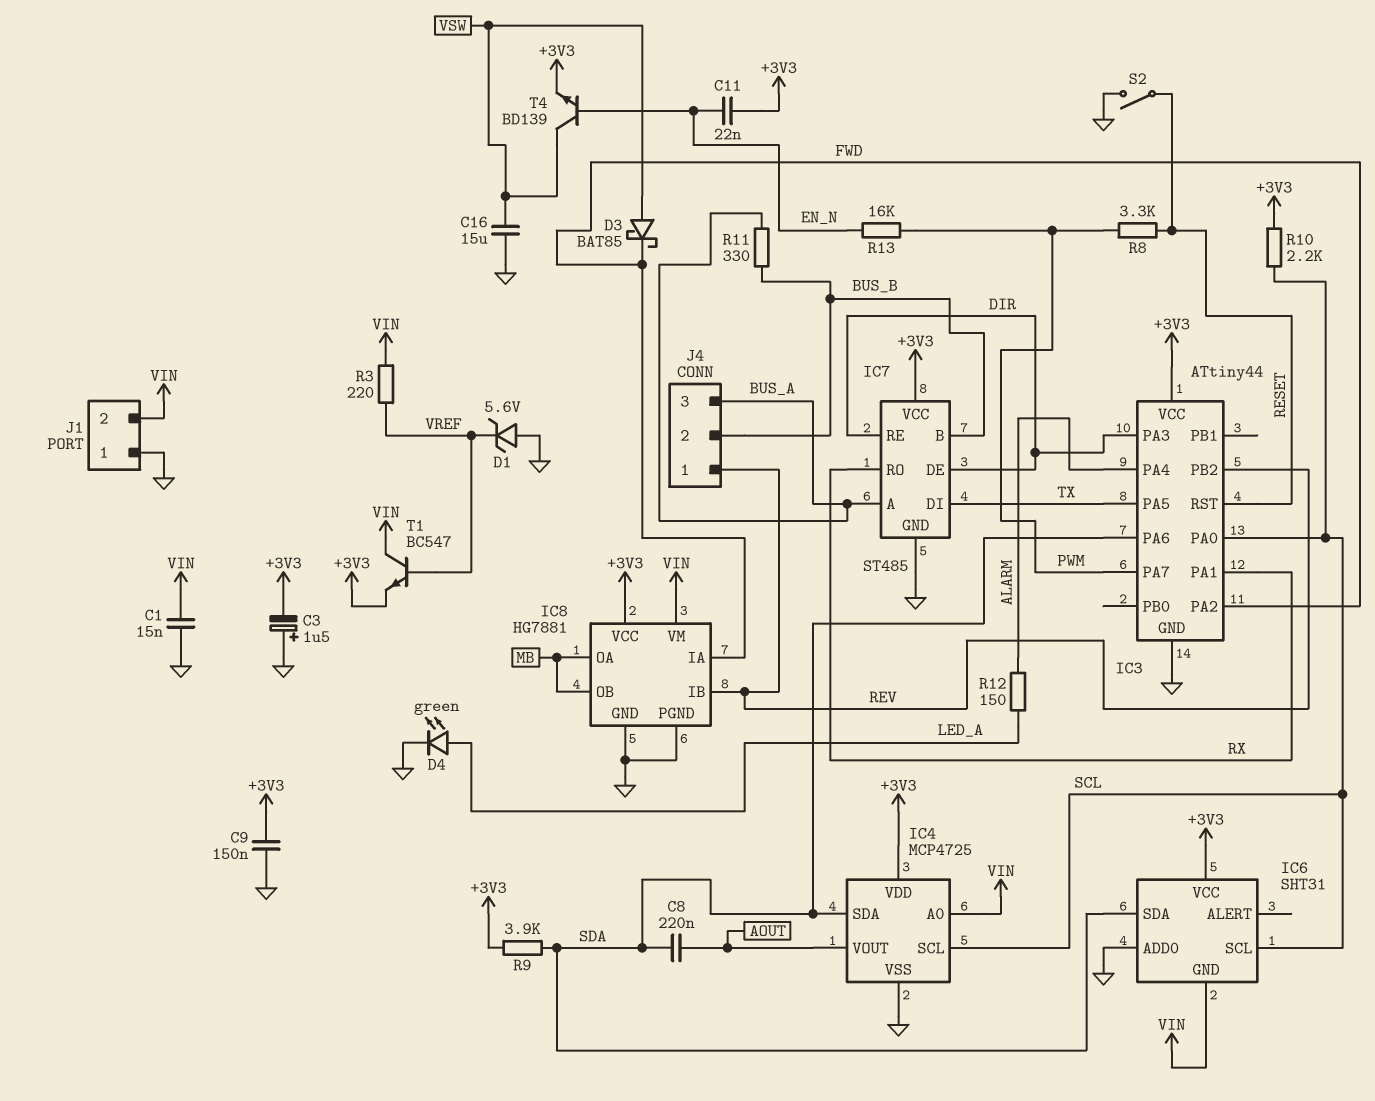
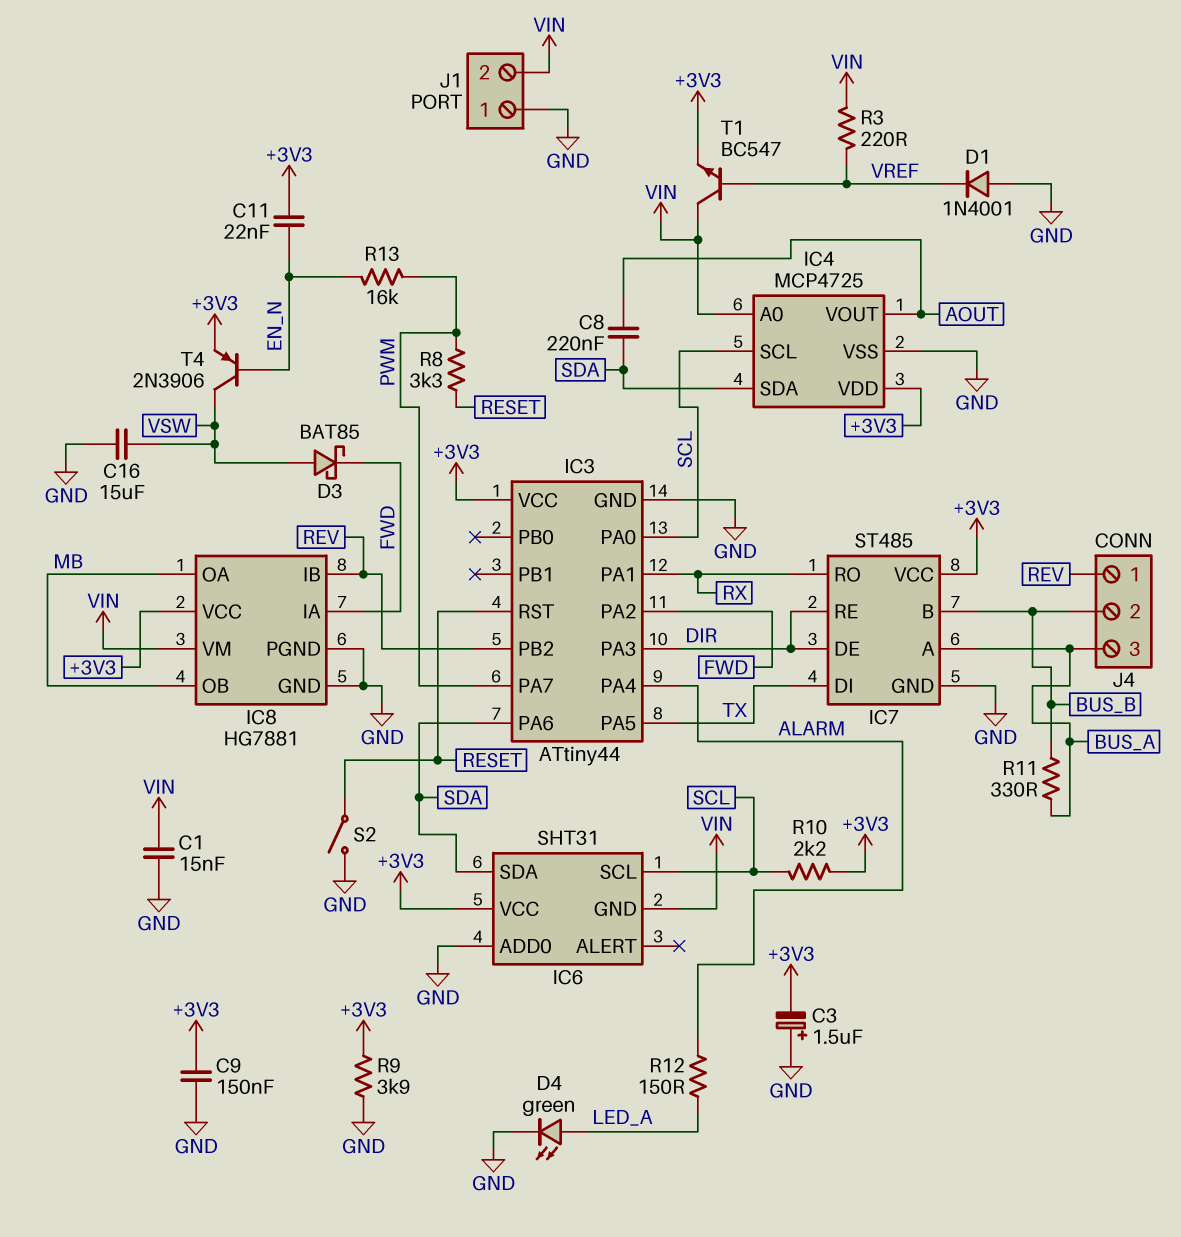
D1: zener 5.6V (A GND, K VREF) -> diode 1N4001 (A GND, K VREF)
R9: 3.9k (+3V3, SDA) -> 3.9k (+3V3, GND)
T4: NPN BD139 (B EN_N, C VSW, E +3V3) -> PNP 2N3906 (B EN_N, C VSW, E +3V3)

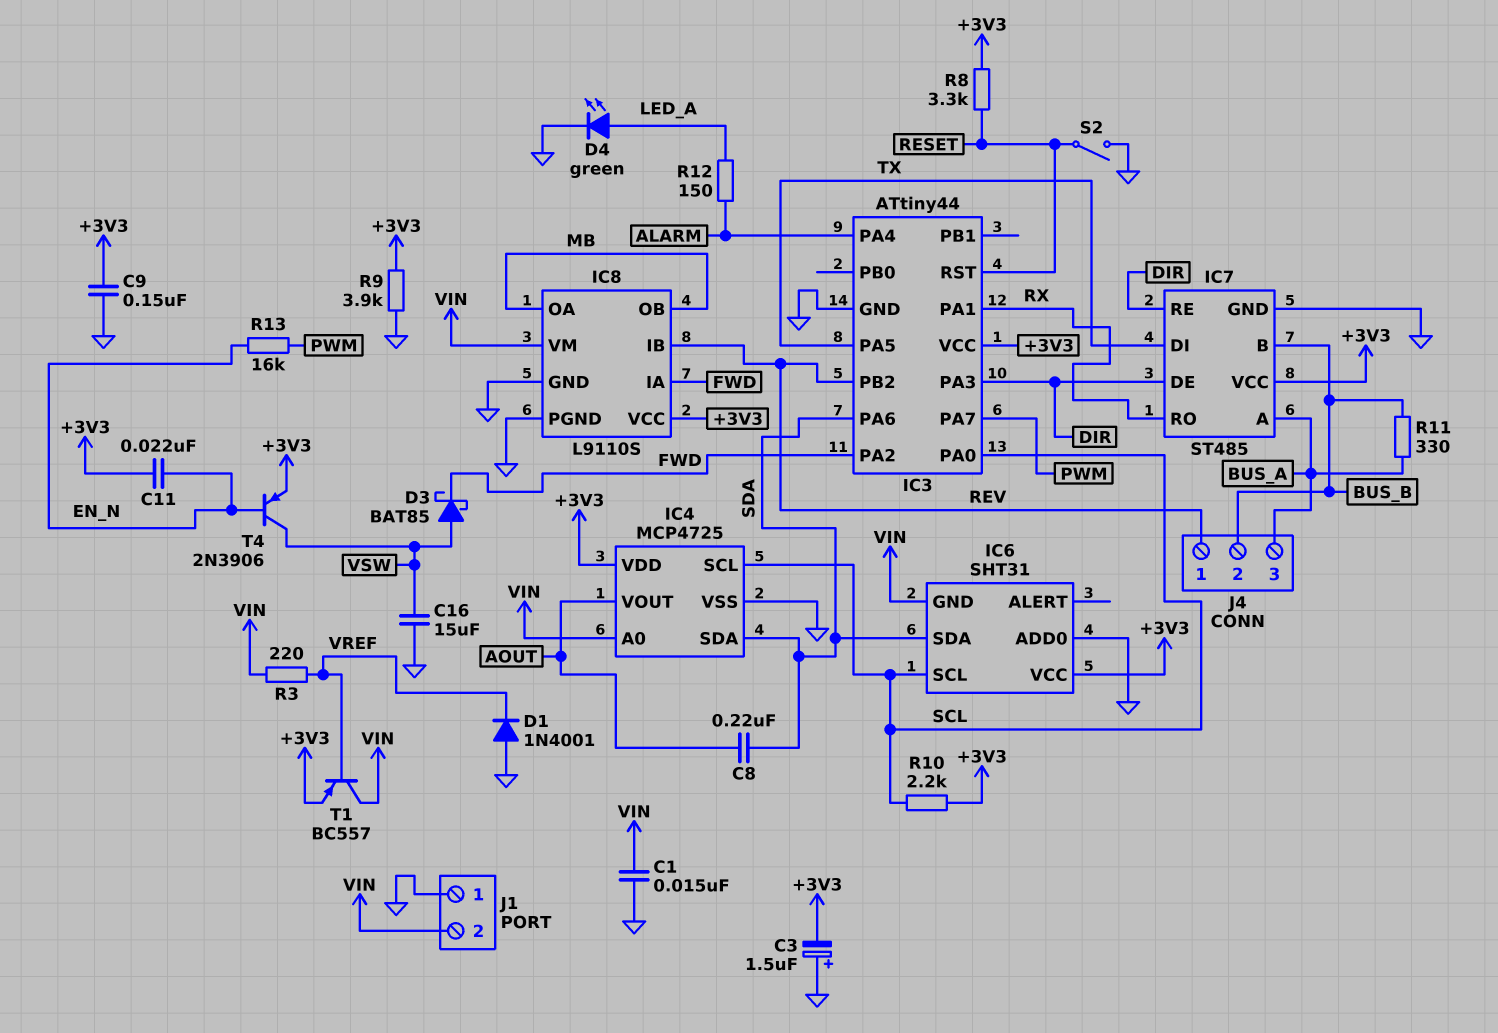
IC8: HG7881 -> L9110S
R8: 3.3k (PWM, RESET) -> 3.3k (+3V3, RESET)
T1: NPN BC547 (B VREF, C VIN, E +3V3) -> PNP BC557 (B VREF, C VIN, E +3V3)

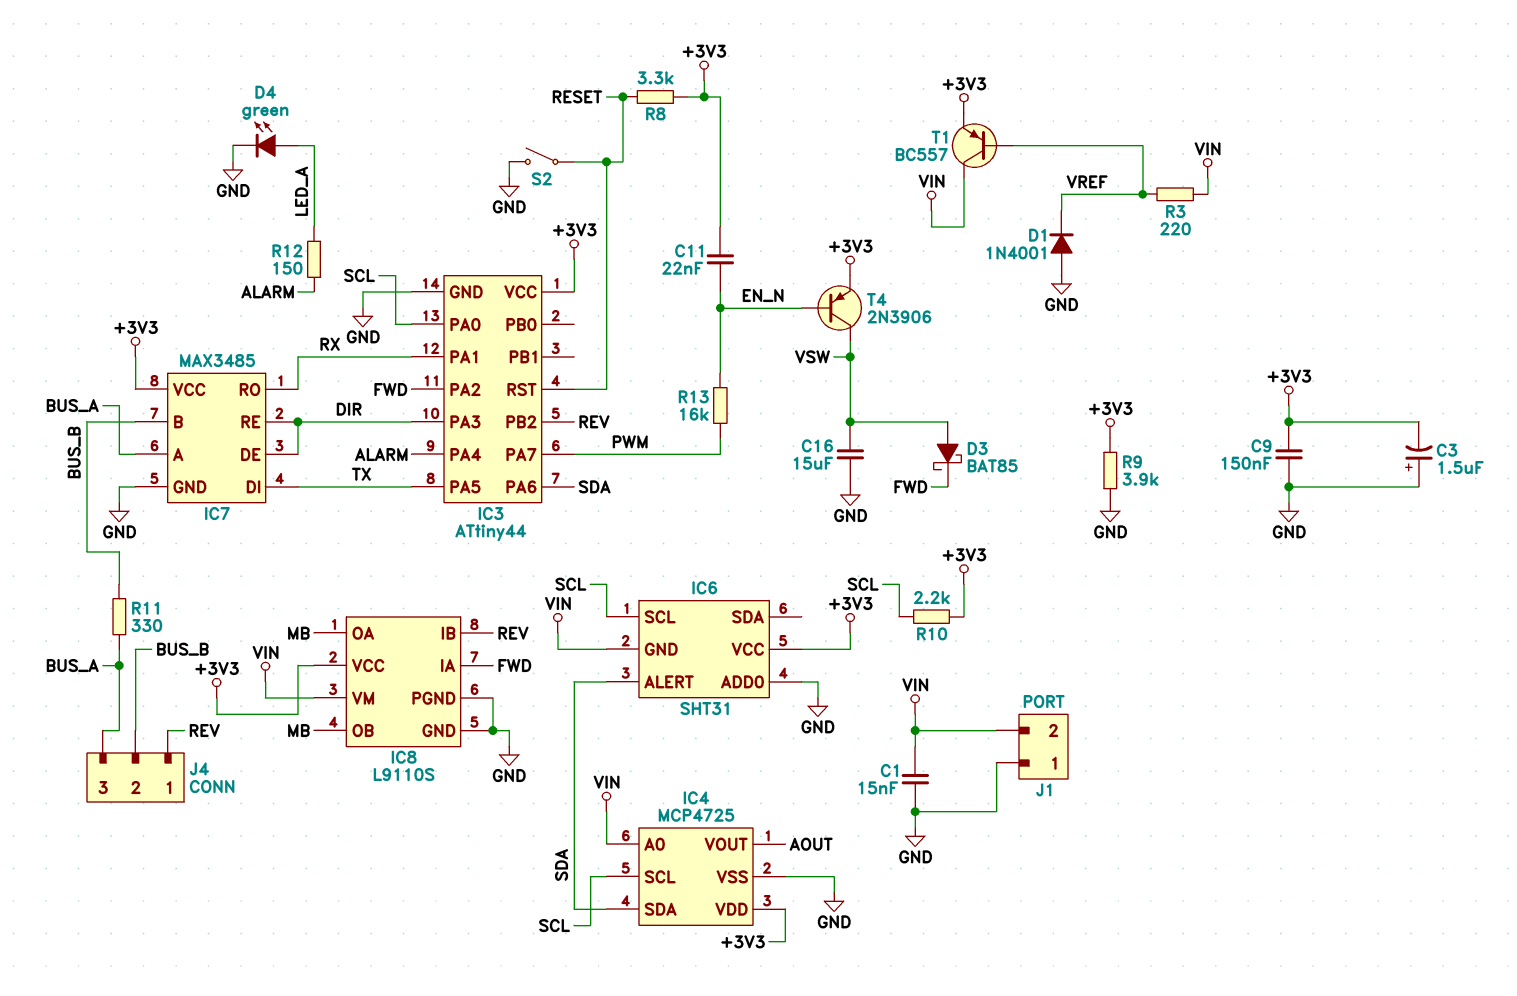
C8: 220nF (AOUT, SDA) -> none
IC6 pin ALERT: none -> SDA
IC6 pin SDA: SDA -> none
IC7: ST485 -> MAX3485

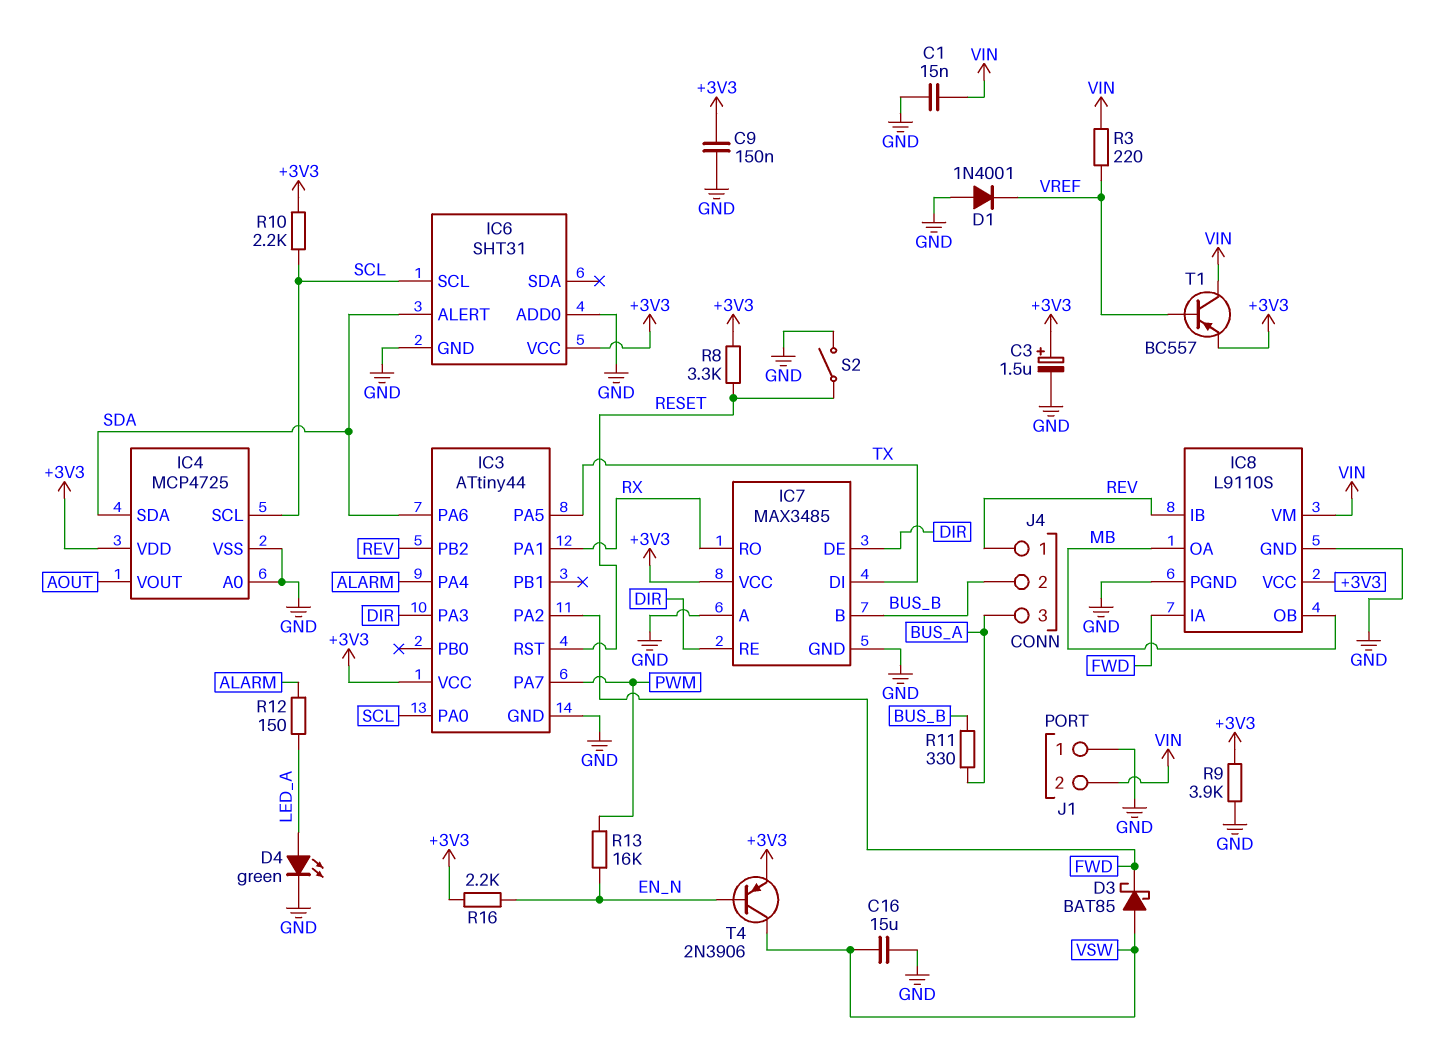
C3: 1.5uF (plus GND, minus +3V3) -> 1.5uF (plus +3V3, minus GND)
C11: 22nF (+3V3, EN_N) -> none
IC4 pin A0: VIN -> GND
IC6 pin GND: VIN -> GND
IC7 pin A: BUS_A -> GND
R16: none -> 2.2k (+3V3, EN_N)

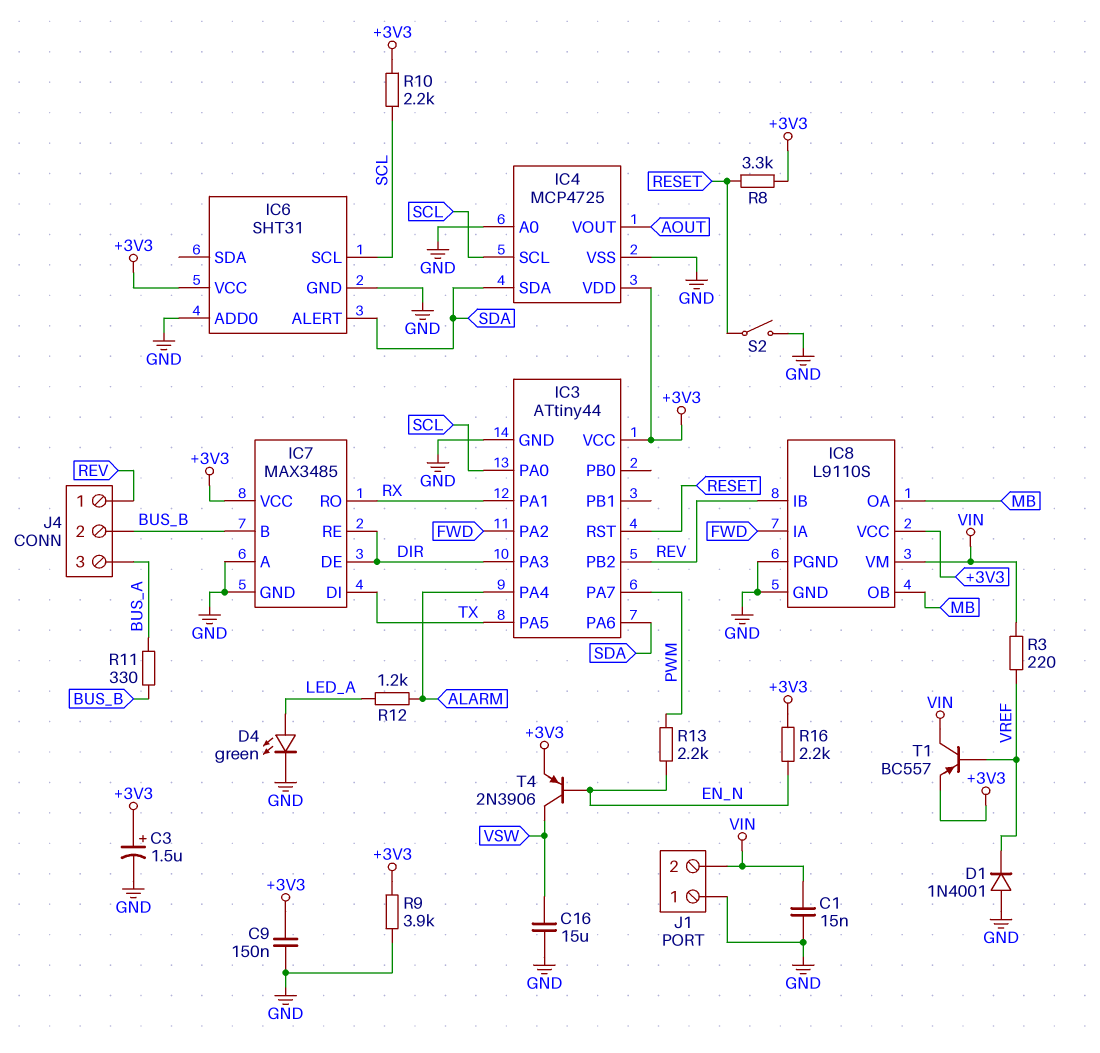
D3: schottky BAT85 (A VSW, K FWD) -> none
R12: 150 (ALARM, LED_A) -> 1.2k (ALARM, LED_A)
R13: 16k (EN_N, PWM) -> 2.2k (EN_N, PWM)

